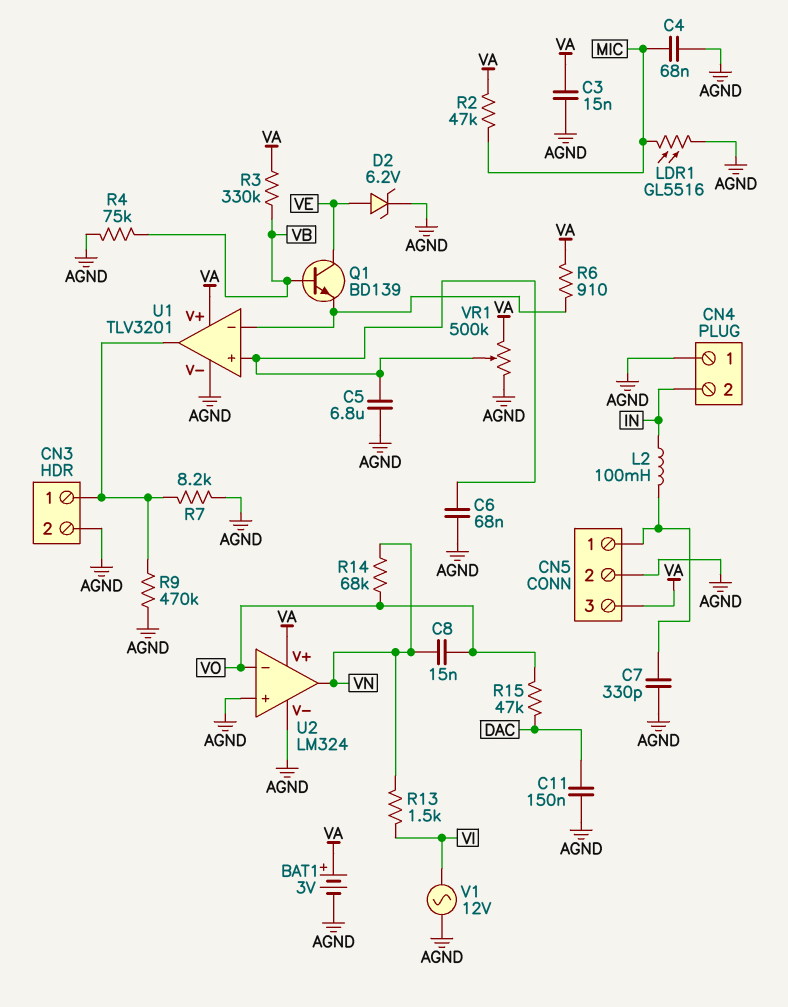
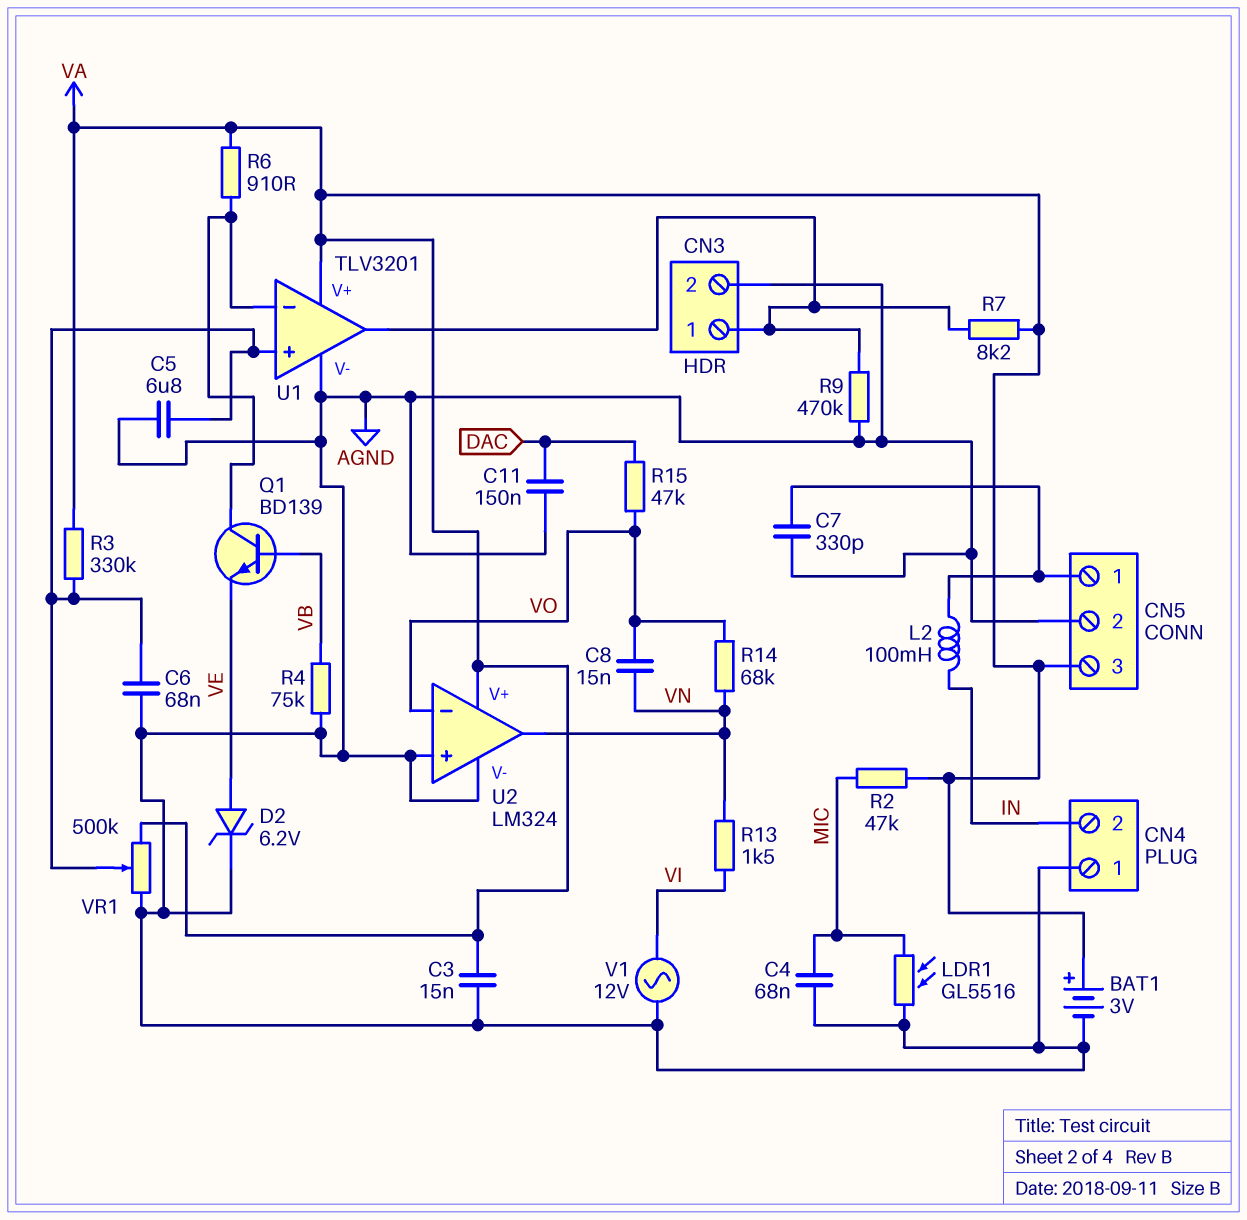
Q1: NPN BD139 (B VB, C VE, E U1/in-) -> NPN BD139 (B VB, C U1/in-, E VE)
R3: 330k (VA, VB) -> 330k (U1/in+, VA)
R7: 8.2k (AGND, CN3/1) -> 8.2k (CN3/1, VA)

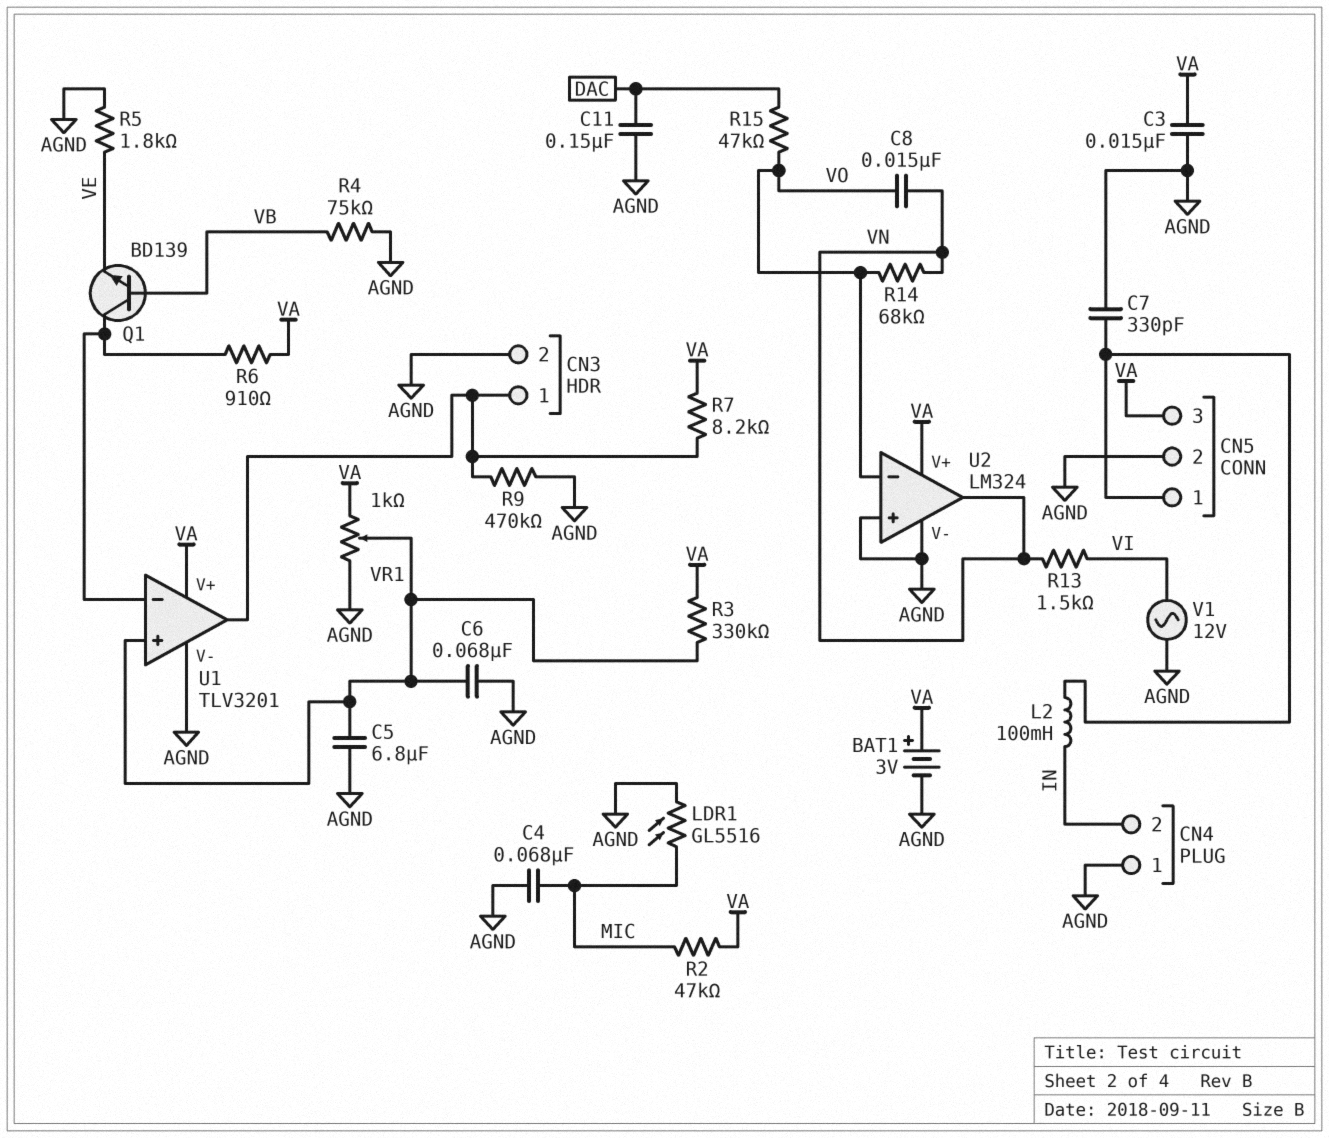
D2: zener 6.2V (A VE, K AGND) -> none
R5: none -> 1.8k (AGND, VE)
VR1: 500k (AGND, VA, wiper U1/in+) -> 1k (AGND, VA, wiper U1/in+)

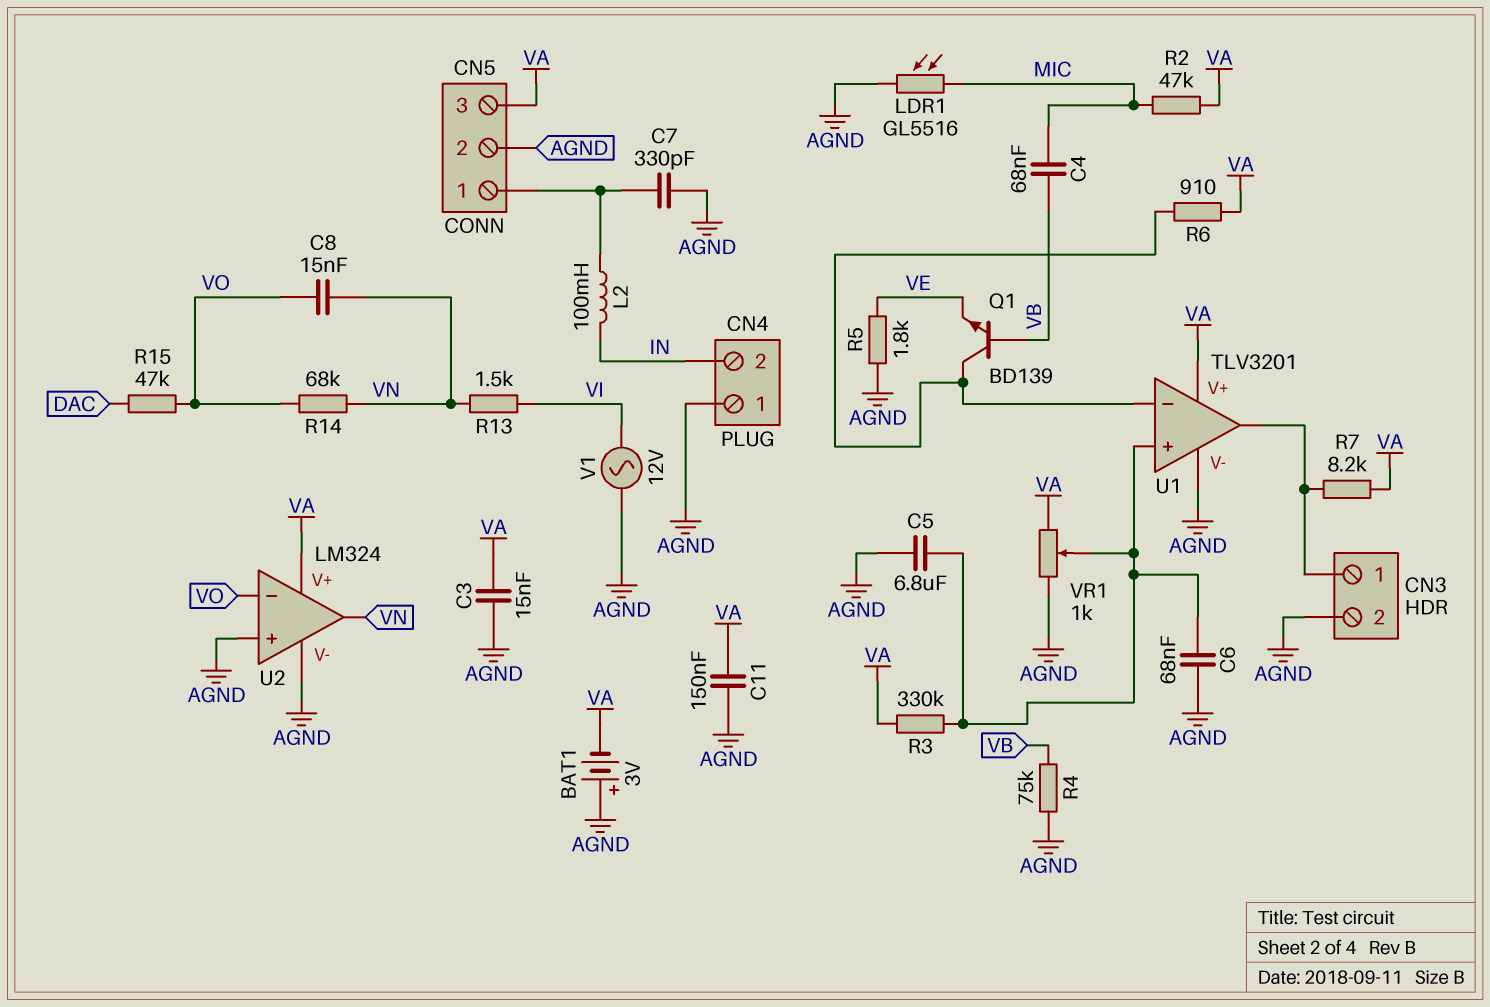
BAT1: 3V (plus VA, minus AGND) -> 3V (plus AGND, minus VA)
C4: 68nF (AGND, MIC) -> 68nF (MIC, VB)
C11: 150nF (AGND, DAC) -> 150nF (AGND, VA)
R9: 470k (AGND, CN3/1) -> none

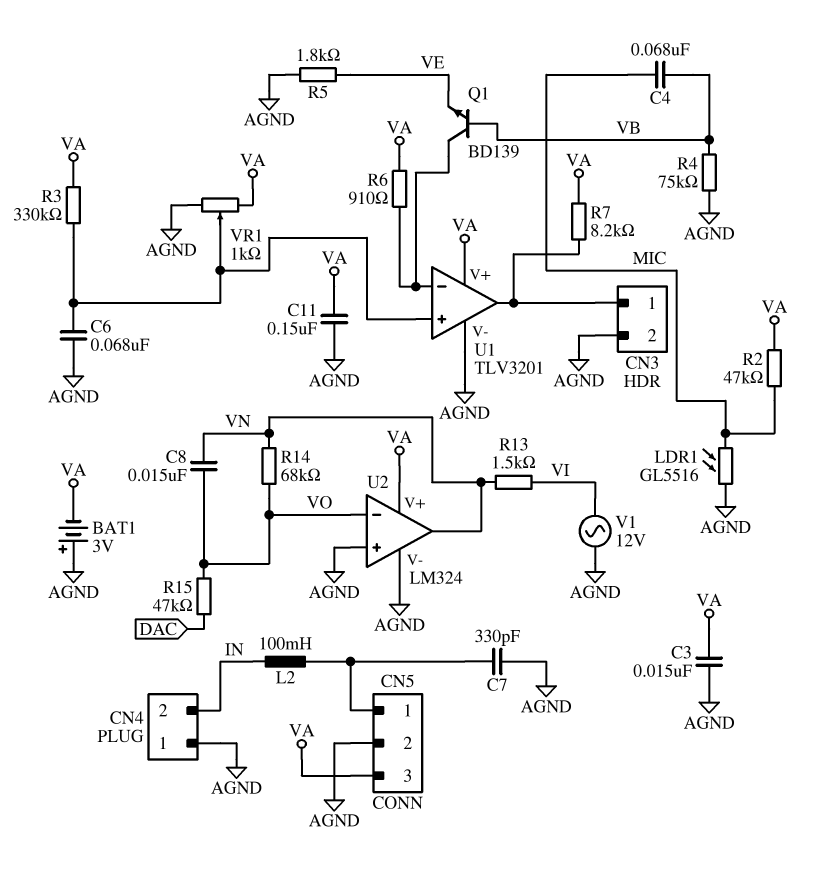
C5: 6.8uF (AGND, U1/in+) -> none

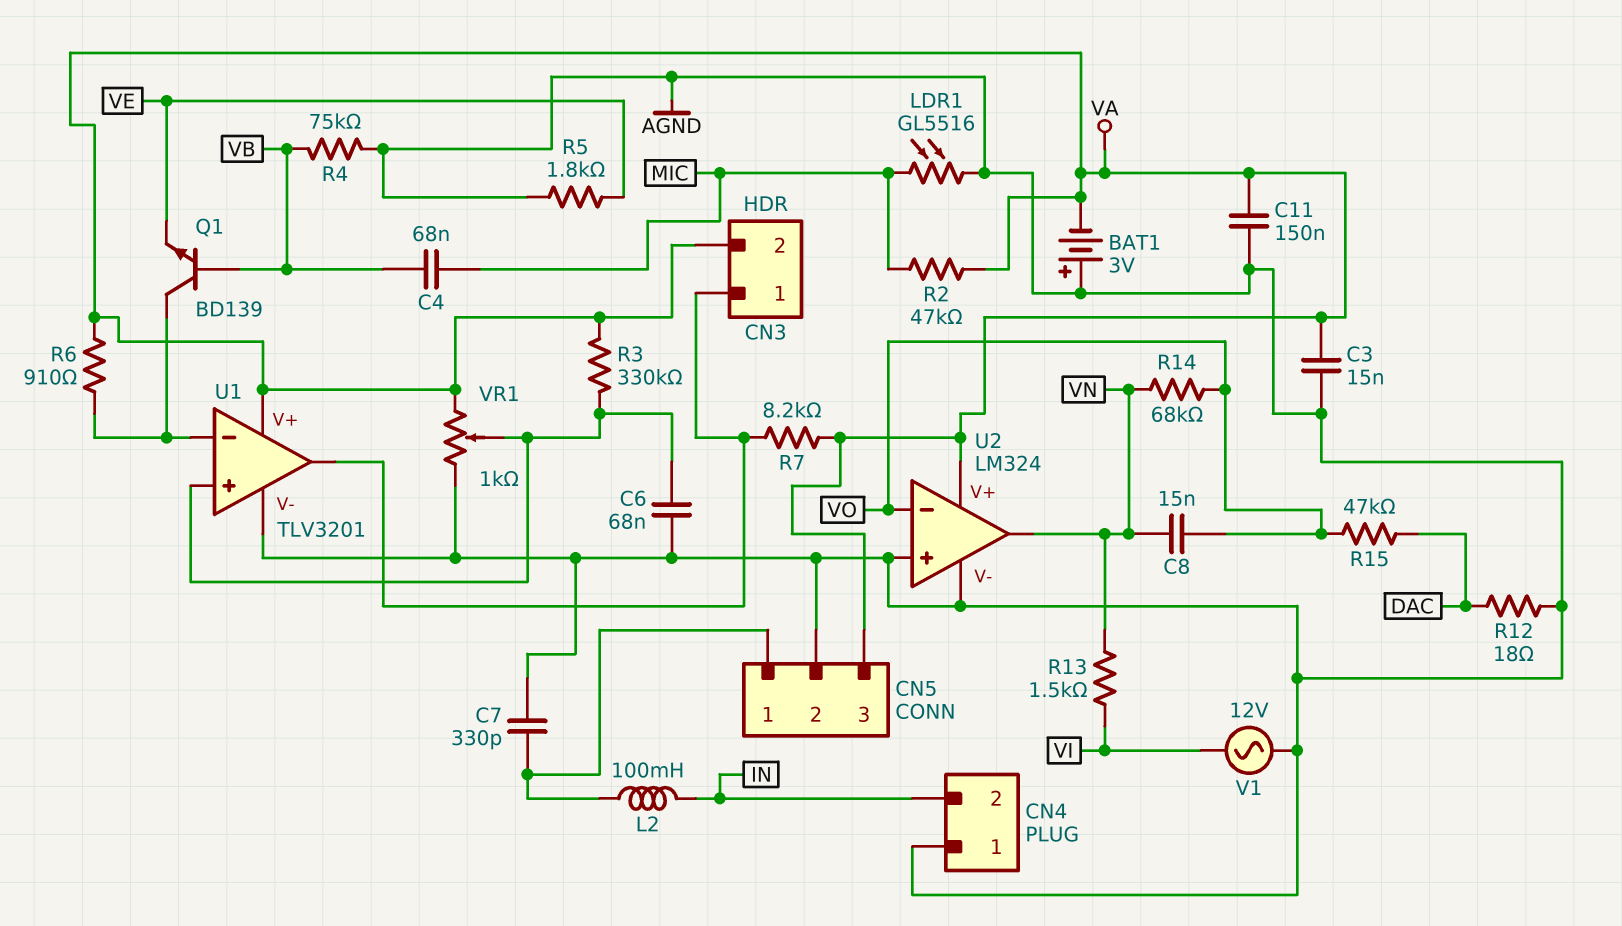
CN3 pin 2: AGND -> VA
R12: none -> 18 (AGND, DAC)

